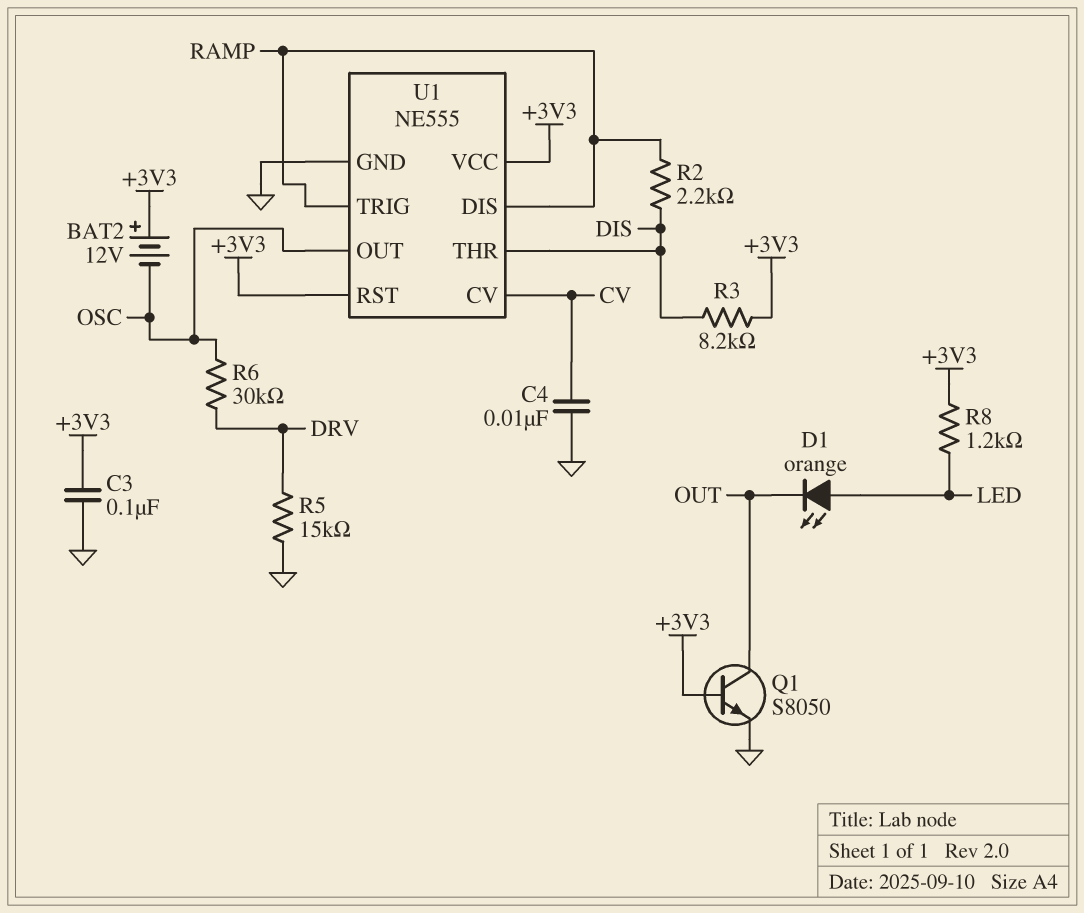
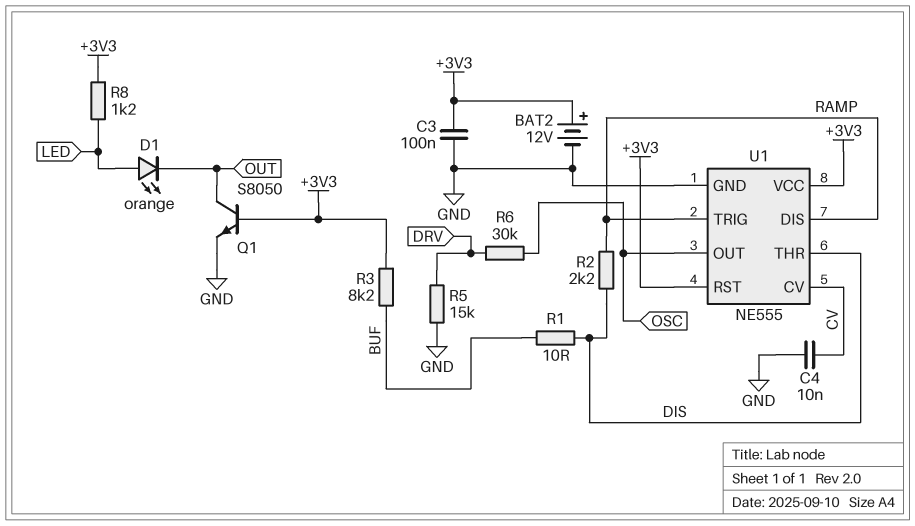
BAT2: 12V (plus +3V3, minus OSC) -> 12V (plus +3V3, minus GND)
R1: none -> 10 (BUF, DIS)
R3: 8.2k (+3V3, DIS) -> 8.2k (+3V3, BUF)

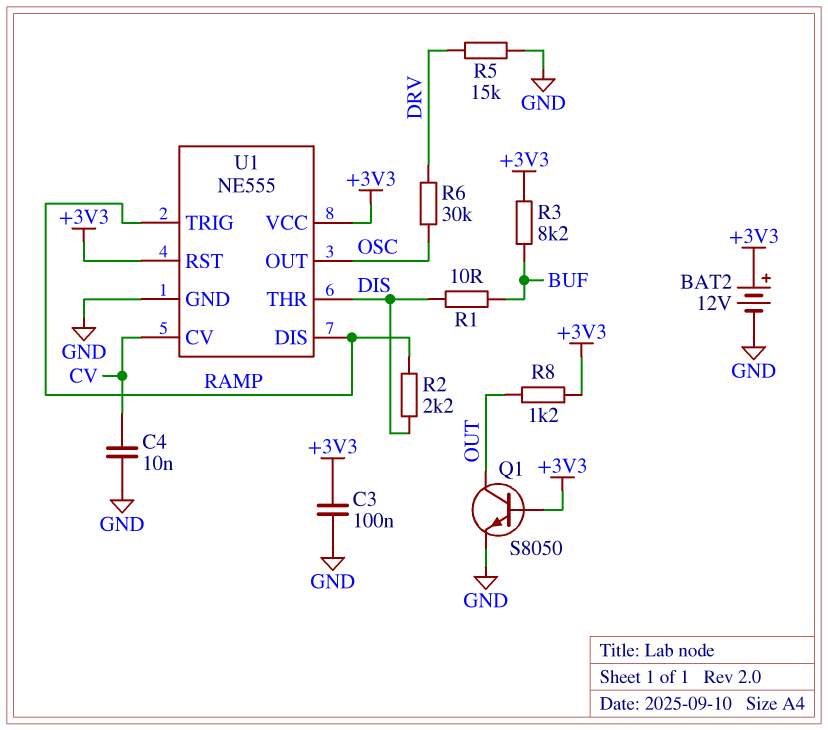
D1: LED orange (A LED, K OUT) -> none
R8: 1.2k (+3V3, LED) -> 1.2k (+3V3, OUT)

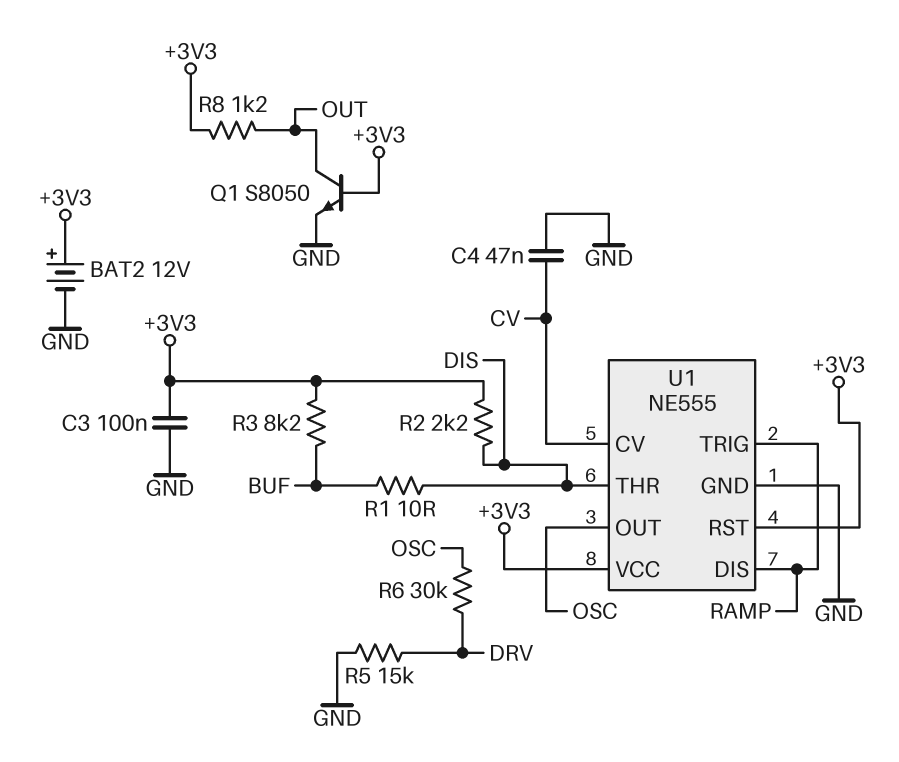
C4: 10nF (CV, GND) -> 47nF (CV, GND)
R2: 2.2k (DIS, RAMP) -> 2.2k (+3V3, DIS)

